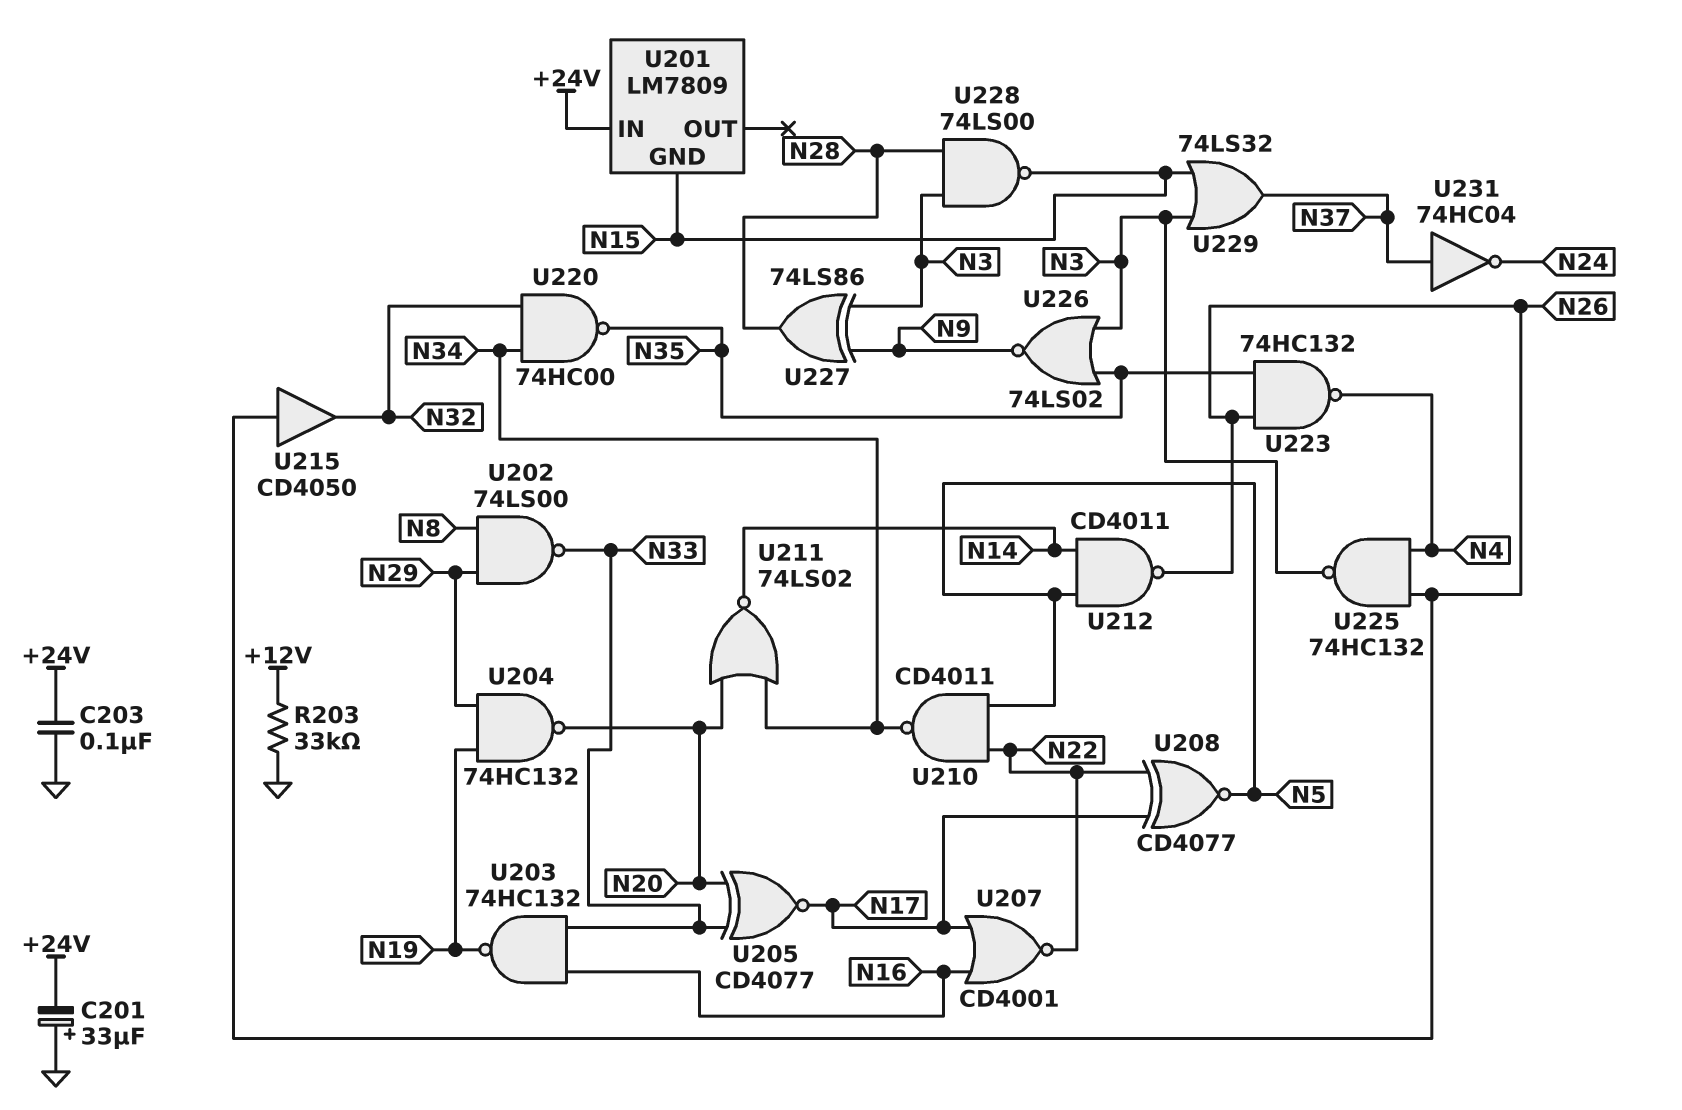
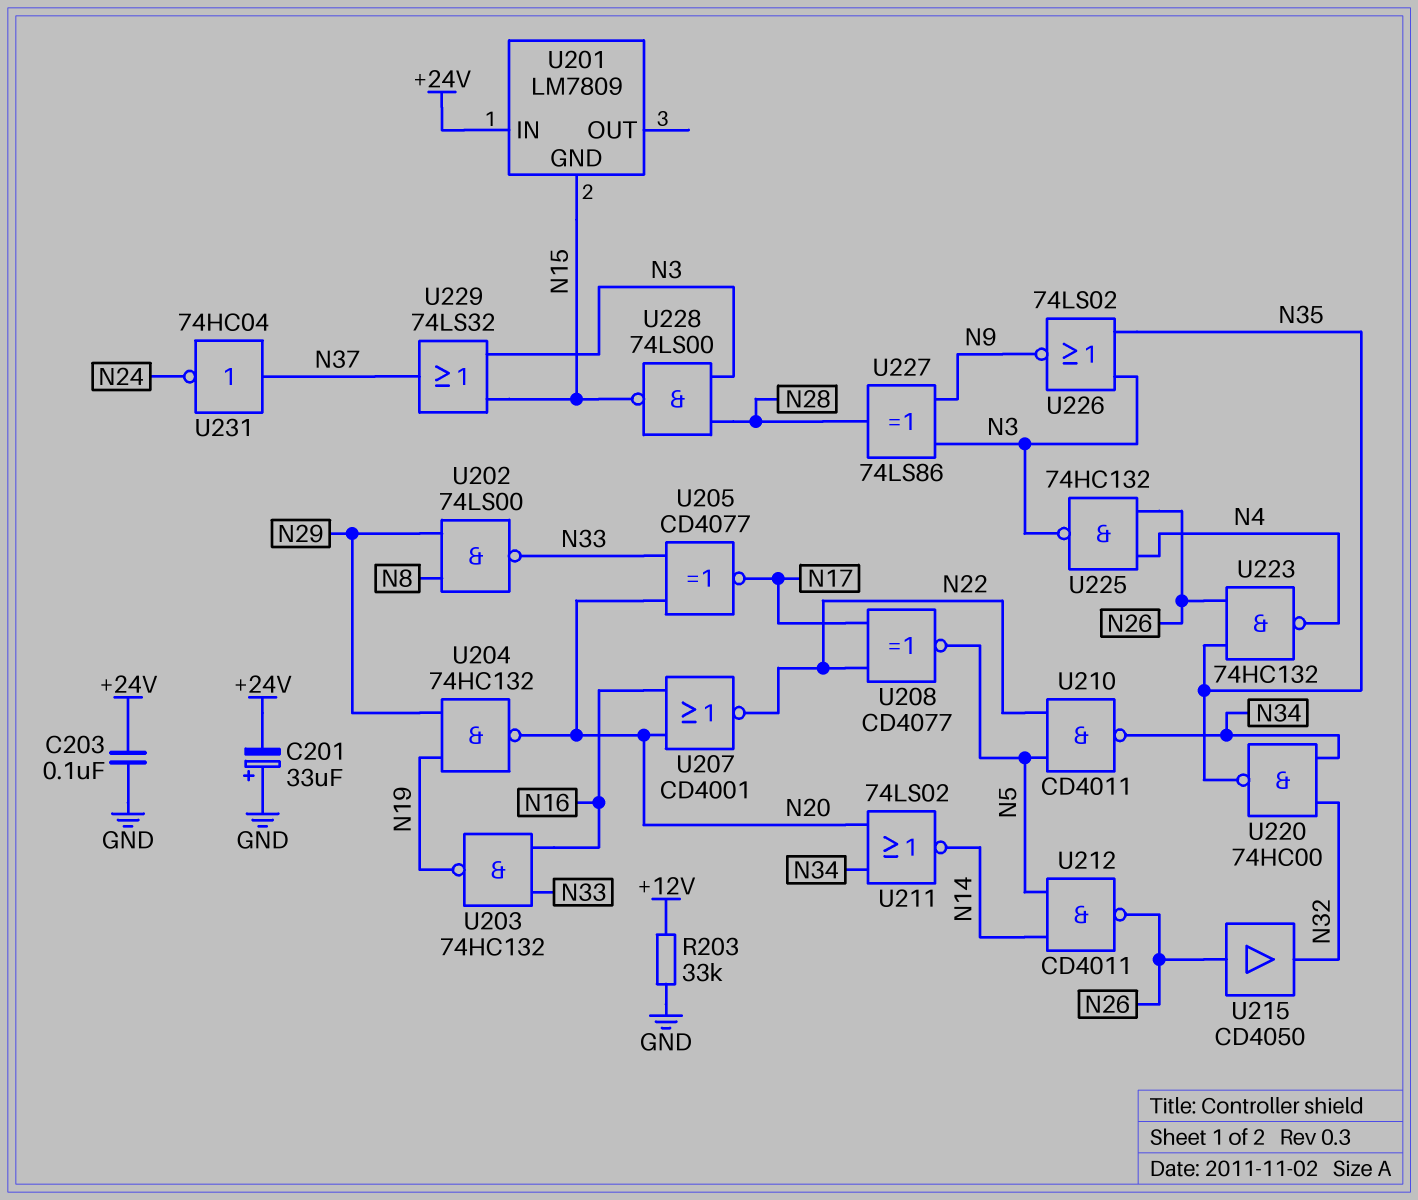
U207: NOR CD4001 (in N16, in N17, out N22) -> NOR CD4001 (in N16, in N20, out N22)

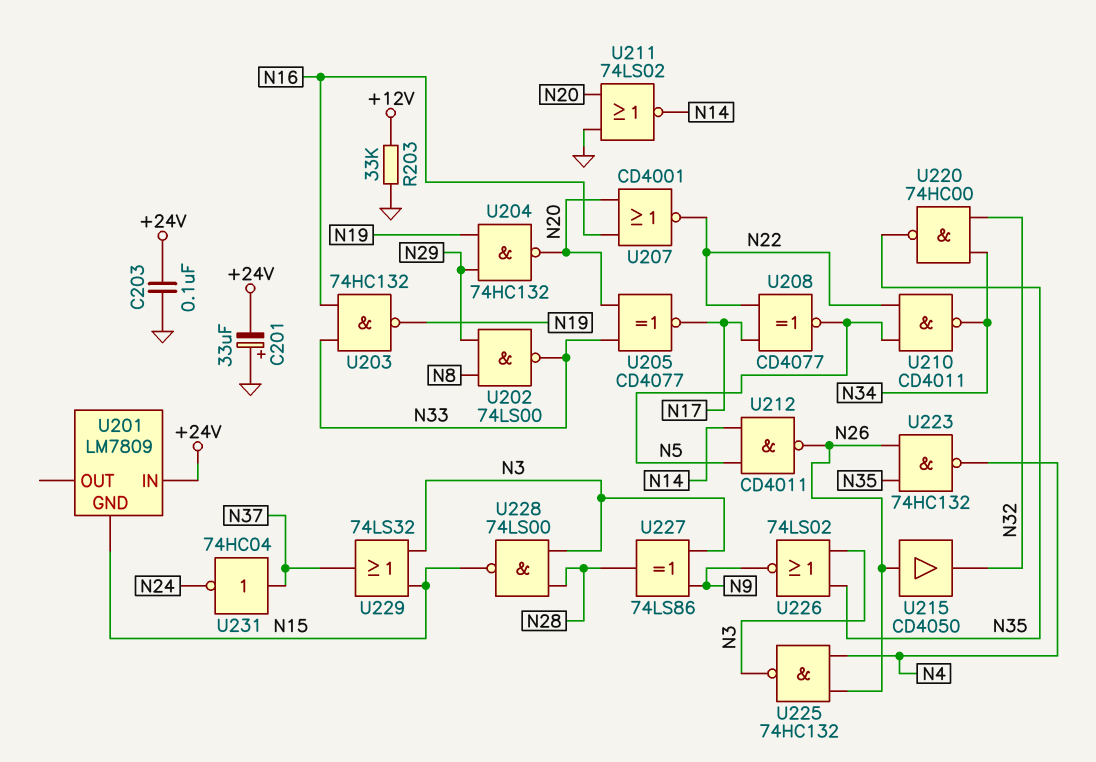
U211: NOR 74LS02 (in N20, in N34, out N14) -> NOR 74LS02 (in GND, in N20, out N14)

